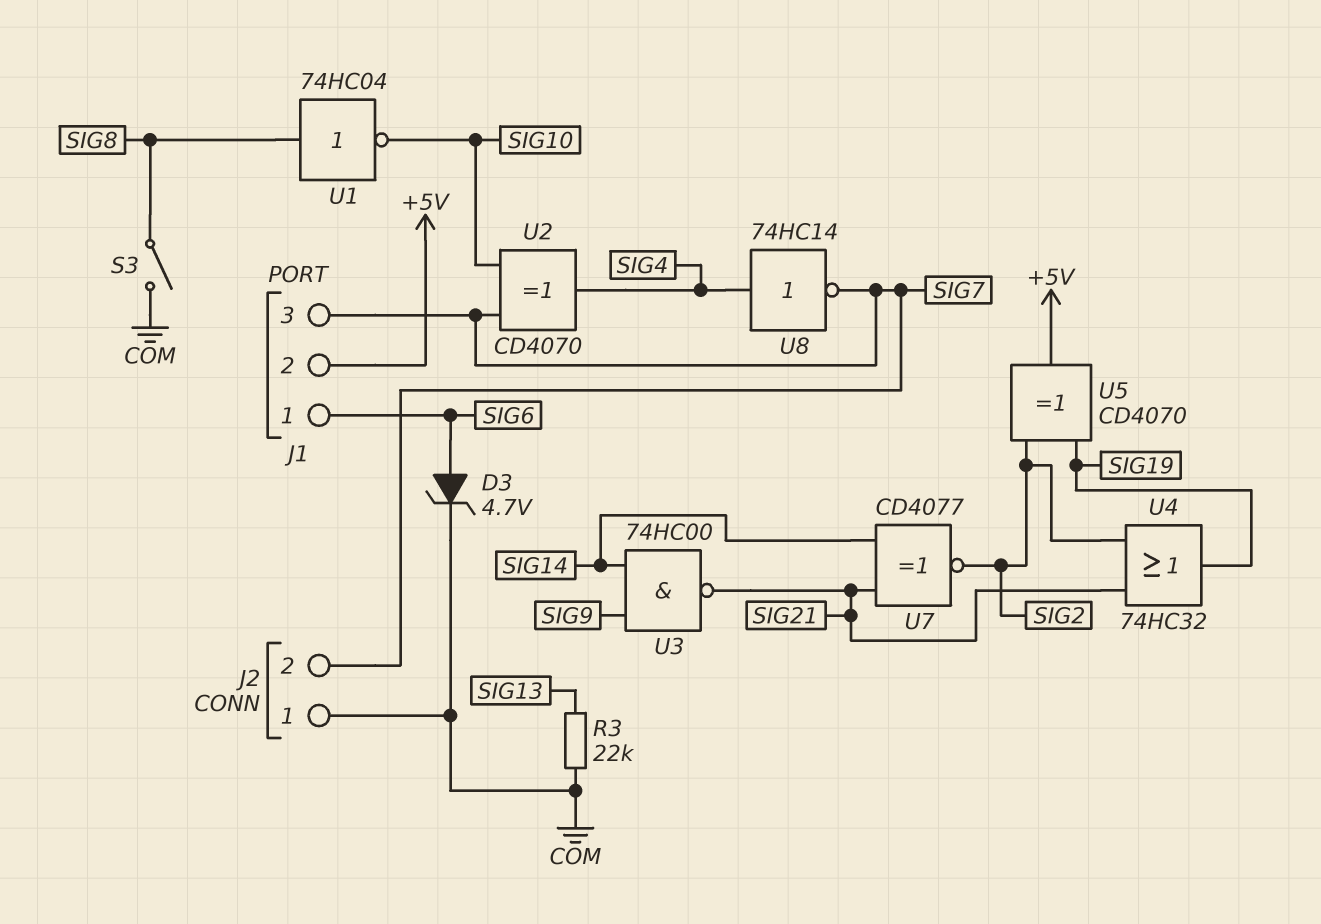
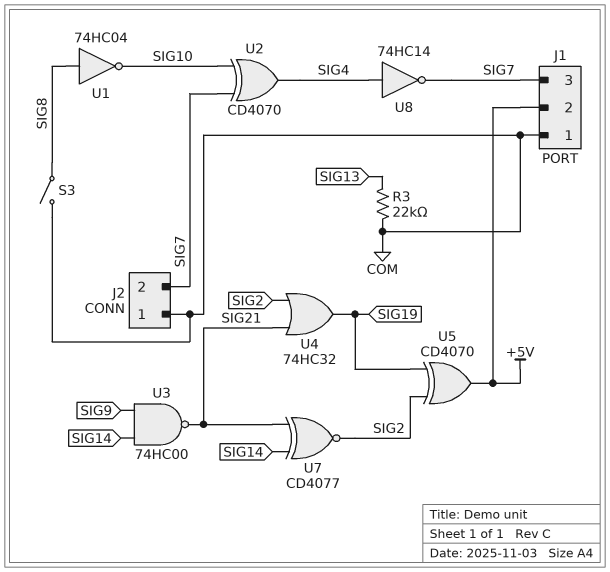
D3: zener 4.7V (A SIG6, K COM) -> none
J1 pin 1: SIG6 -> COM

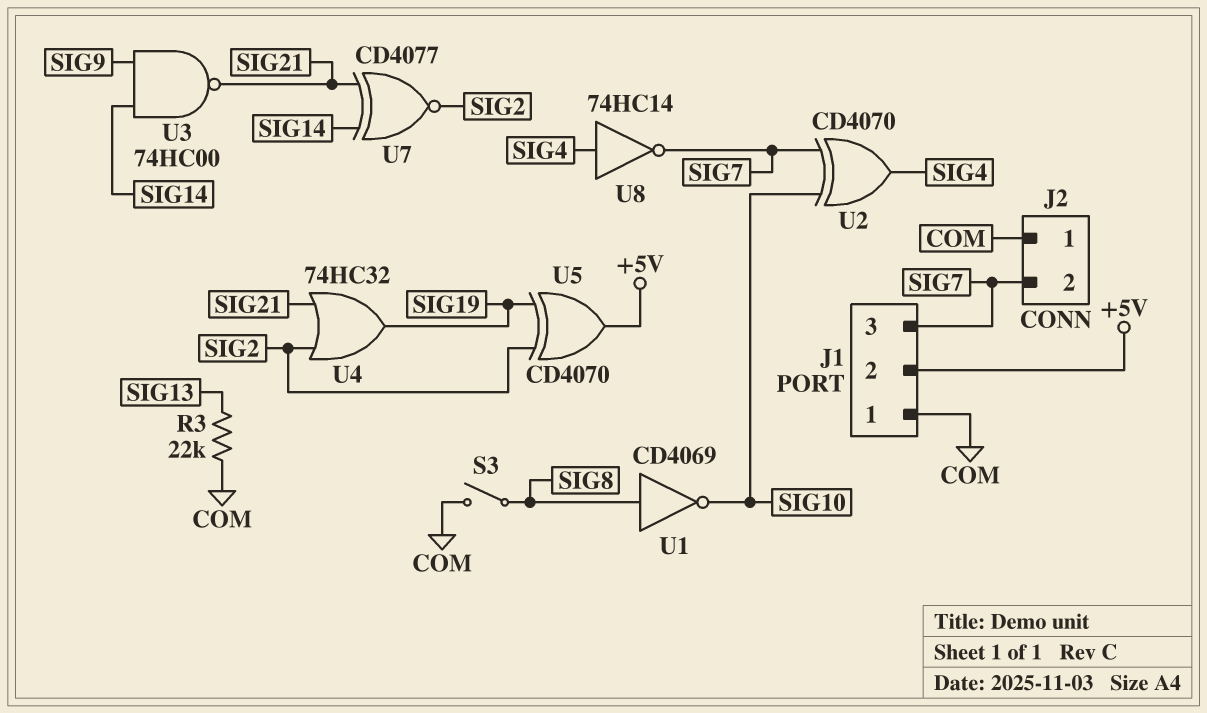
U1: NOT 74HC04 (in SIG8, out SIG10) -> NOT CD4069 (in SIG8, out SIG10)

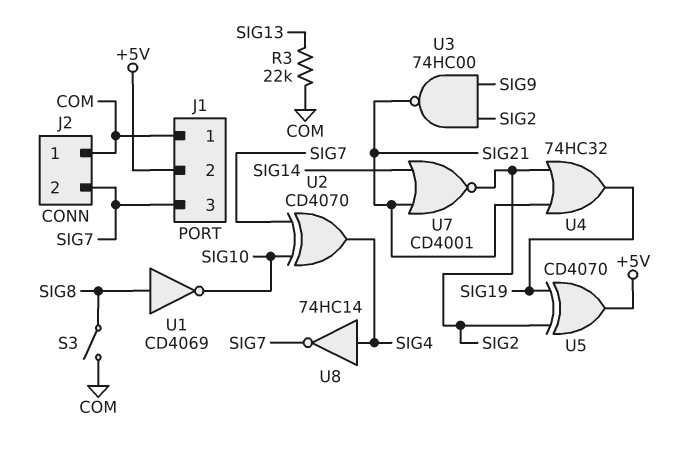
U3: NAND 74HC00 (in SIG9, in SIG14, out SIG21) -> NAND 74HC00 (in SIG2, in SIG9, out SIG21)
U7: XNOR CD4077 (in SIG14, in SIG21, out SIG2) -> NOR CD4001 (in SIG14, in SIG21, out SIG2)

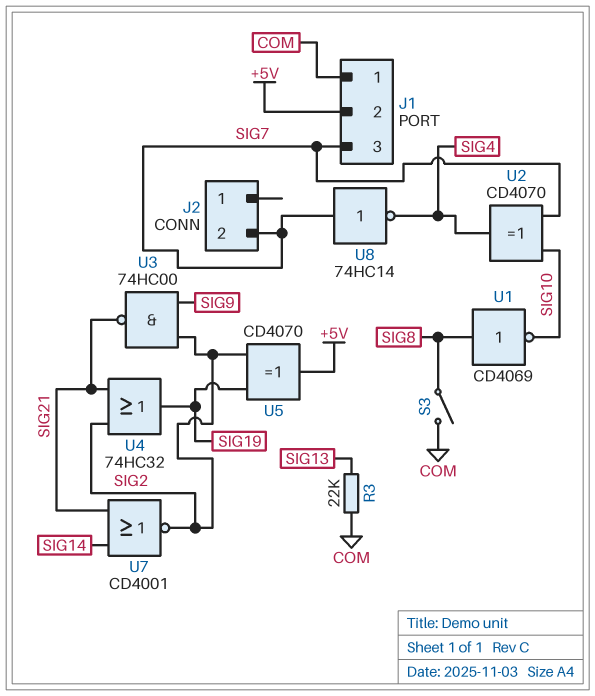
J2 pin 1: COM -> none
U8: NOT 74HC14 (in SIG4, out SIG7) -> NOT 74HC14 (in SIG7, out SIG4)

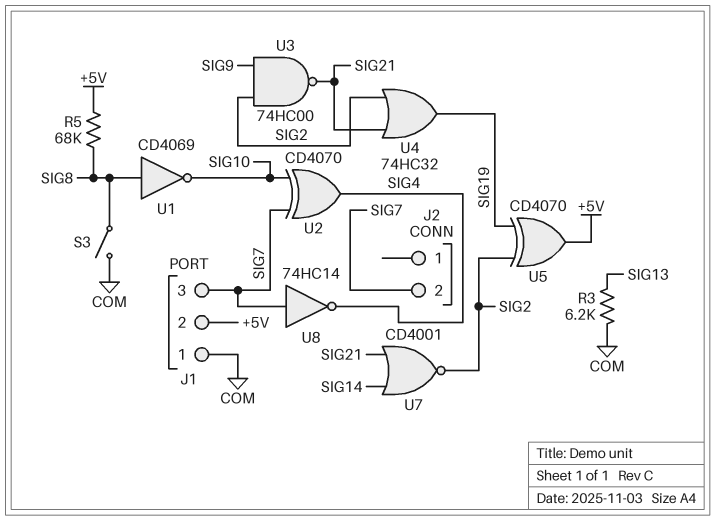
R3: 22k (COM, SIG13) -> 6.2k (COM, SIG13)
R5: none -> 68k (+5V, SIG8)

